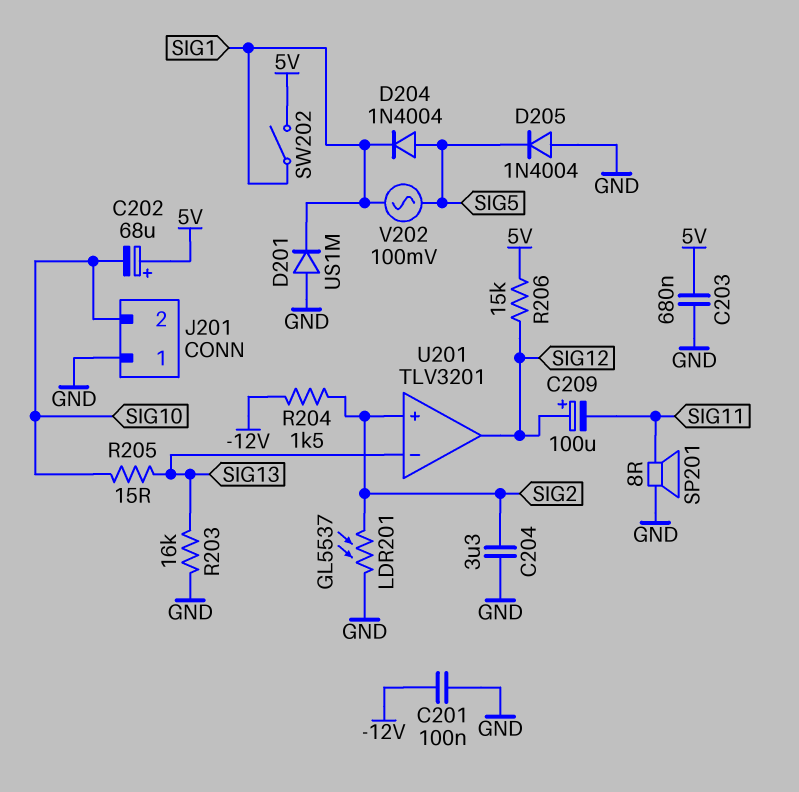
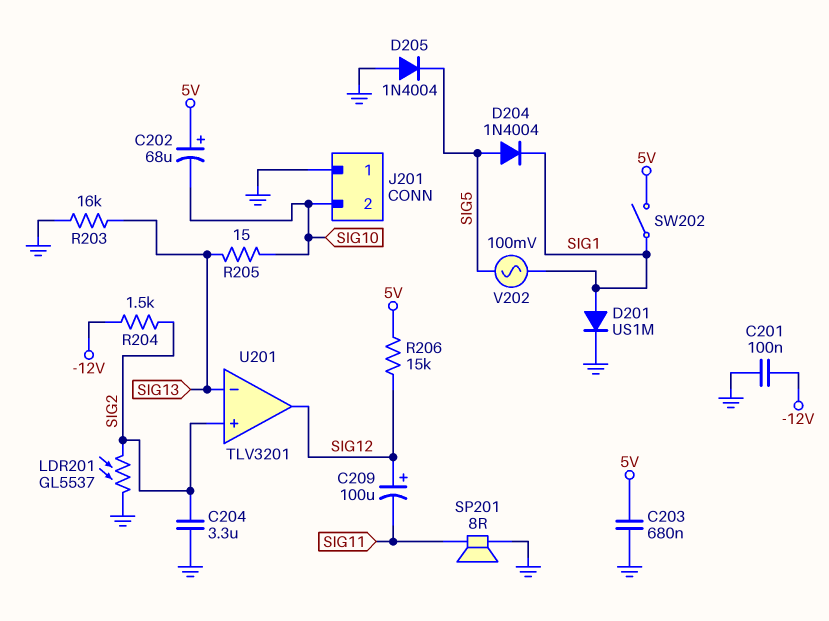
D201: diode US1M (A GND, K SIG1) -> diode US1M (A SIG1, K GND)

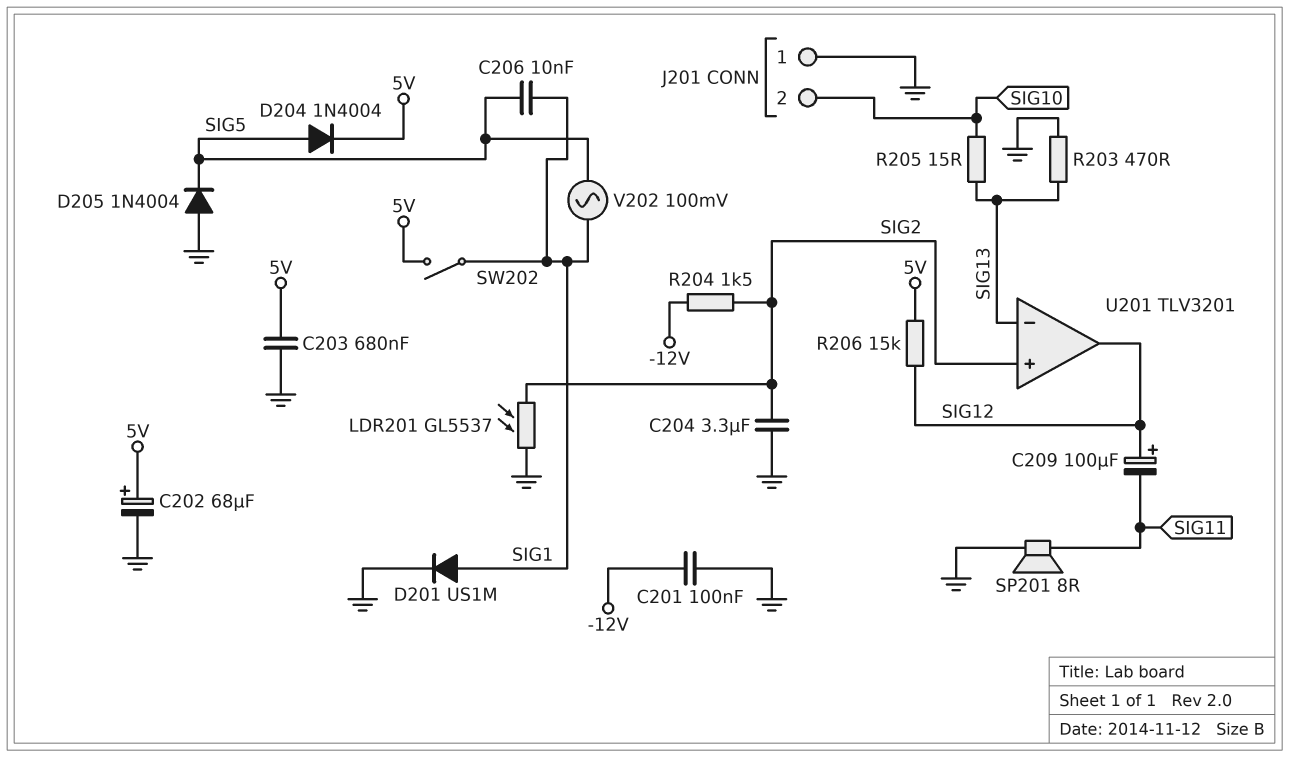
C202: 68uF (plus 5V, minus SIG10) -> 68uF (plus 5V, minus GND)
C206: none -> 10nF (SIG1, SIG5)
D204: diode 1N4004 (A SIG5, K SIG1) -> diode 1N4004 (A SIG5, K 5V)
R203: 16k (GND, SIG13) -> 470 (GND, SIG13)

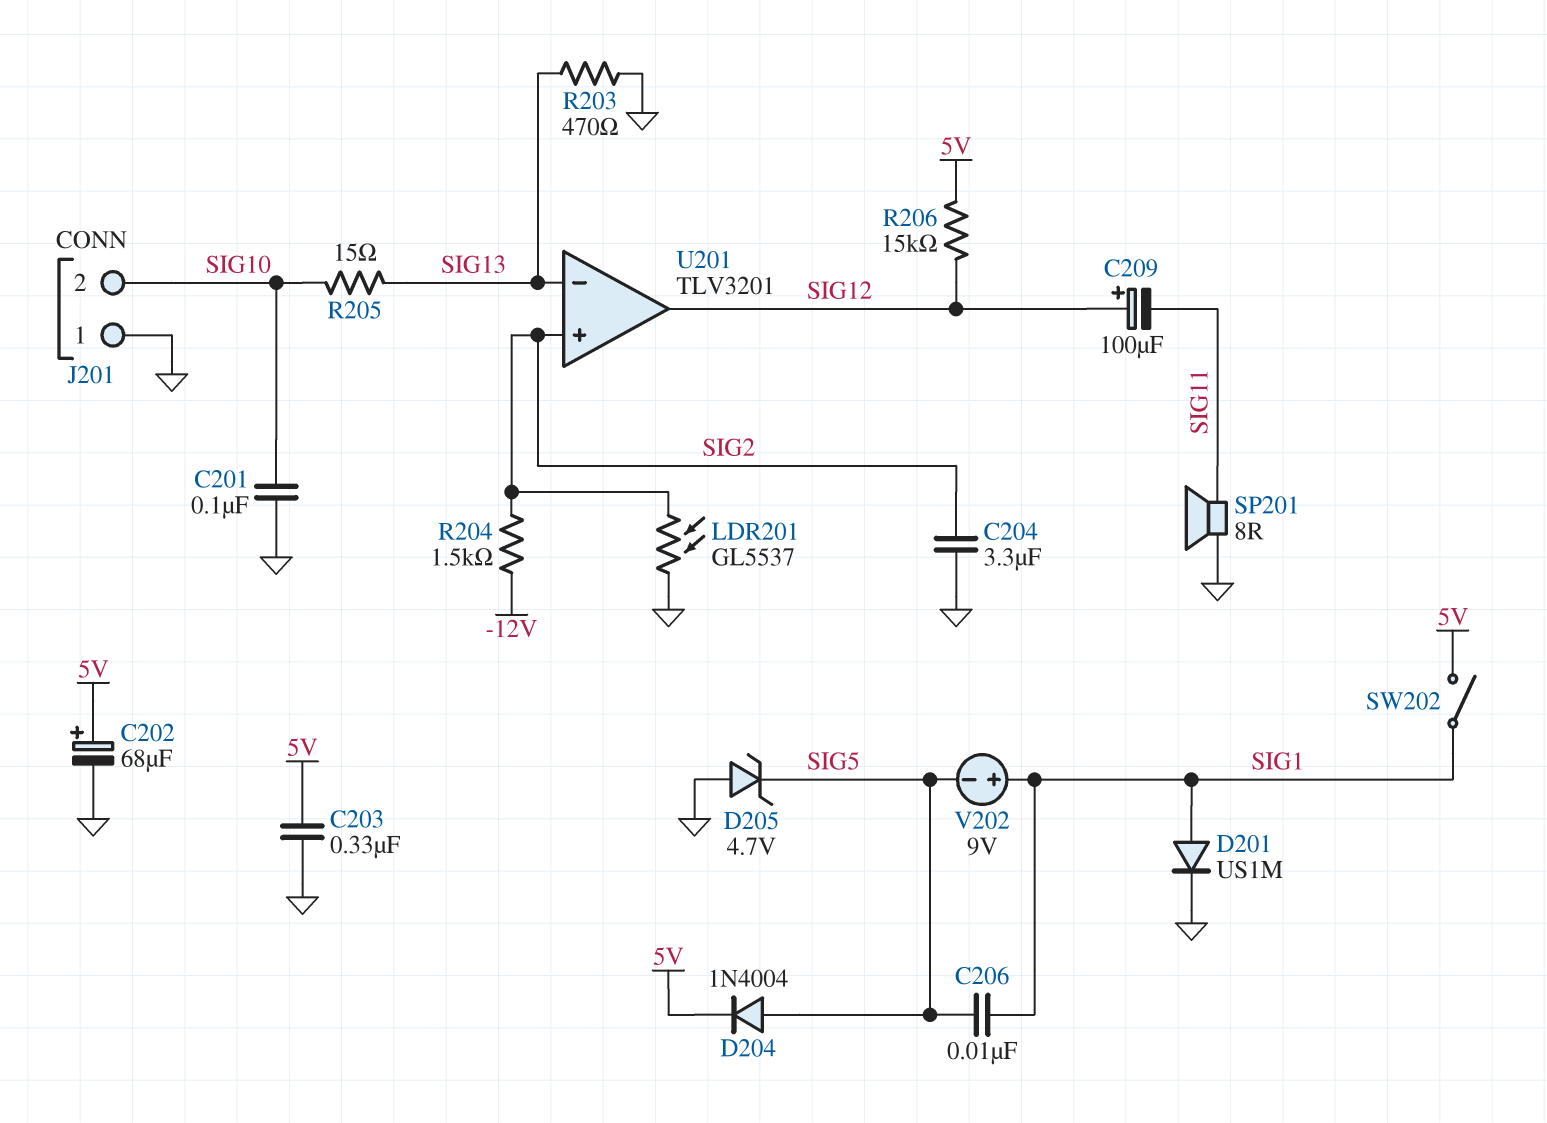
C201: 100nF (-12V, GND) -> 100nF (GND, SIG10)
C203: 680nF (5V, GND) -> 330nF (5V, GND)
D205: diode 1N4004 (A GND, K SIG5) -> zener 4.7V (A GND, K SIG5)
V202: AC 100mV (SIG1, SIG5) -> 9V (plus SIG1, minus SIG5)

